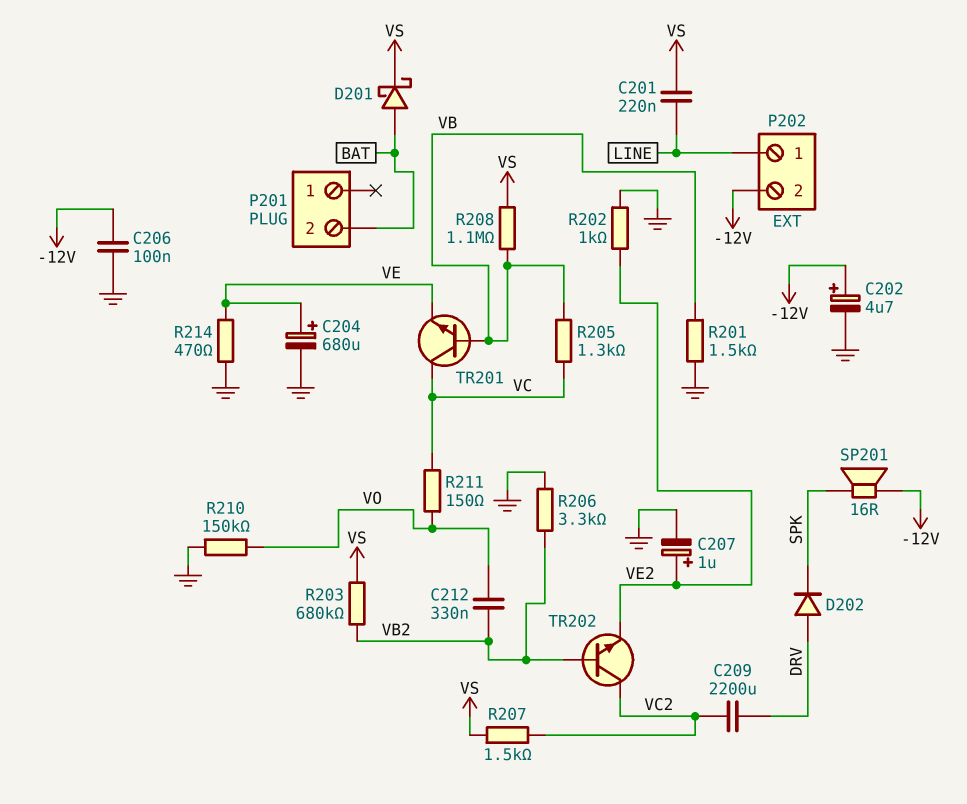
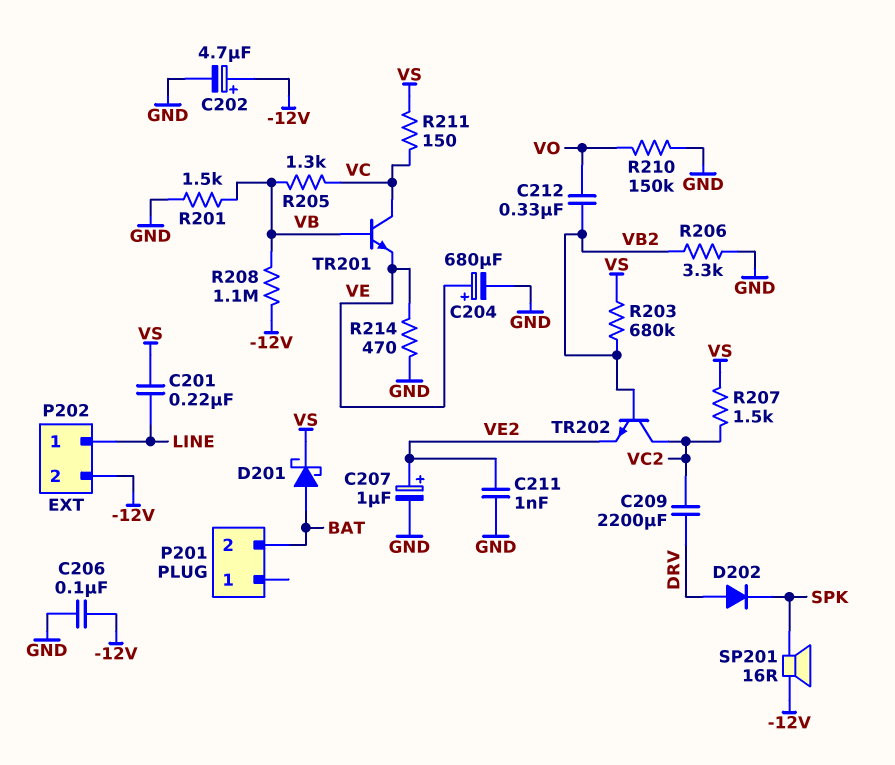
C211: none -> 1nF (GND, VE2)
R202: 1k (GND, VE2) -> none
R208: 1.1M (VB, VS) -> 1.1M (-12V, VB)
R211: 150 (VC, VO) -> 150 (VC, VS)

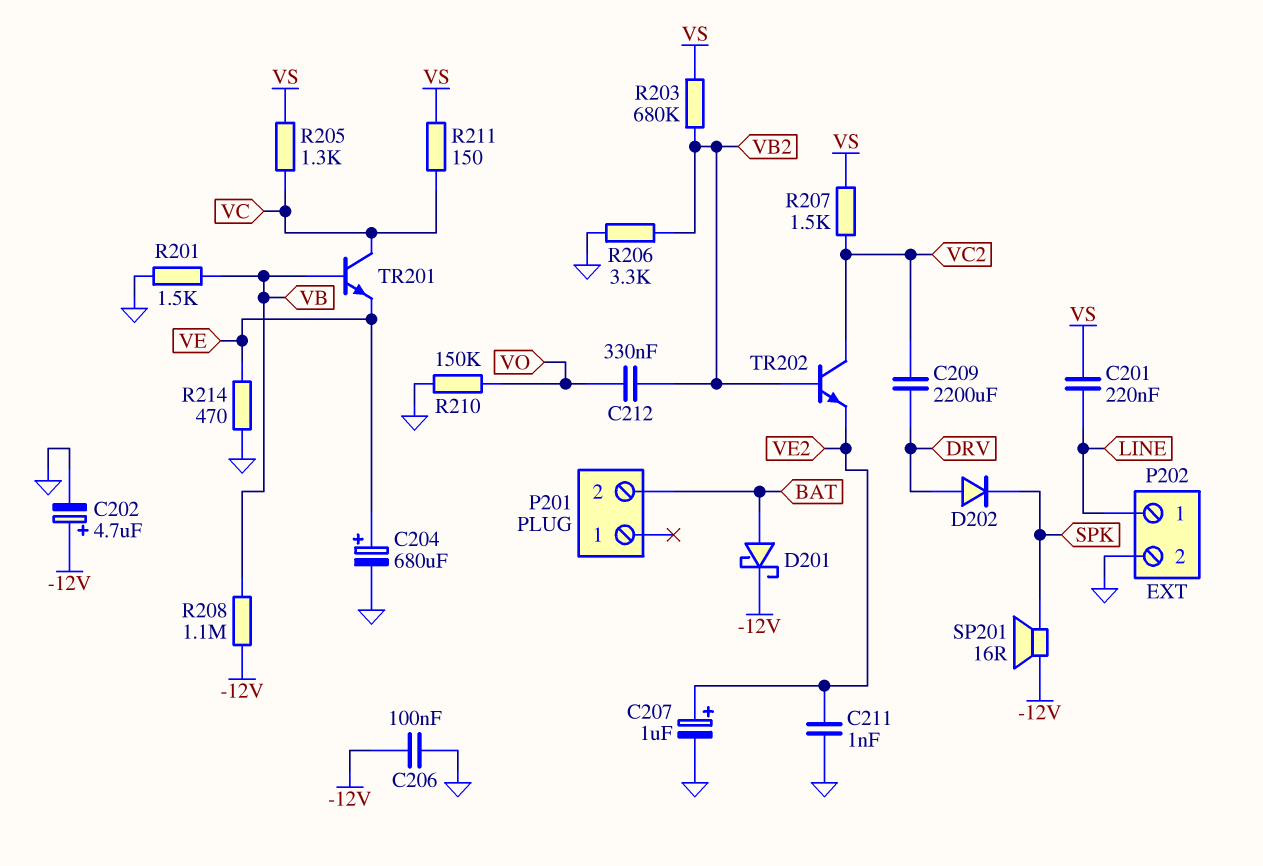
D201: schottky (A BAT, K VS) -> schottky (A BAT, K -12V)
P202 pin 2: -12V -> GND
R205: 1.3k (VB, VC) -> 1.3k (VC, VS)

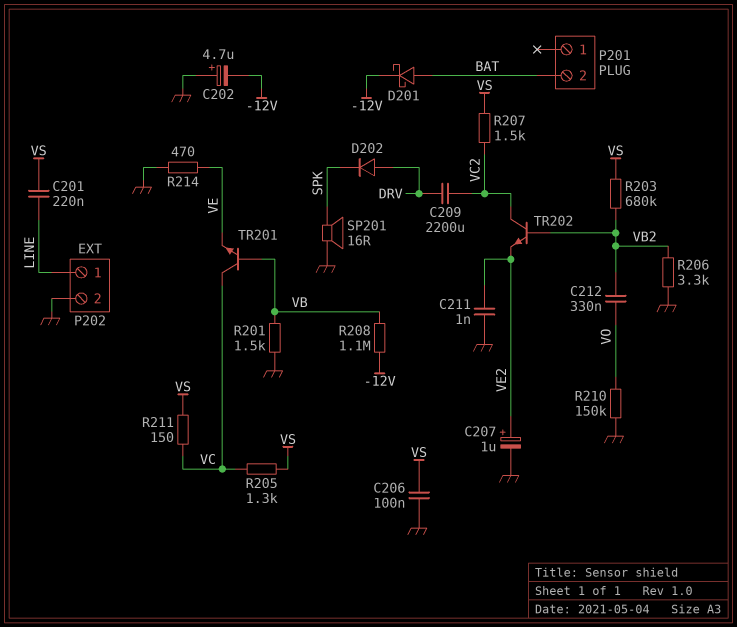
C202: 4.7uF (plus -12V, minus GND) -> 4.7uF (plus GND, minus -12V)
C204: 680uF (plus VE, minus GND) -> none
C206: 100nF (-12V, GND) -> 100nF (GND, VS)
SP201: speaker 16R (-12V, SPK) -> speaker 16R (GND, SPK)

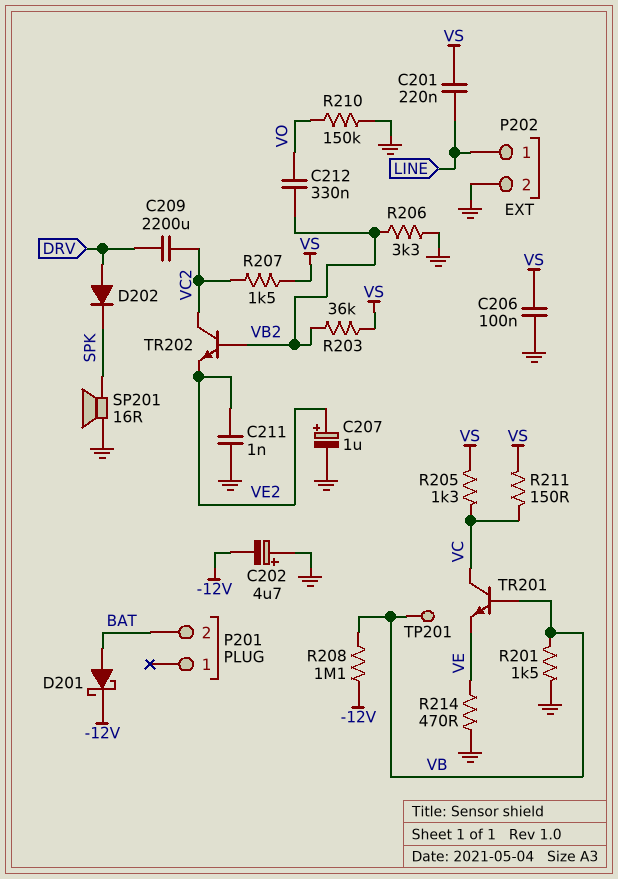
R203: 680k (VB2, VS) -> 36k (VB2, VS)
TP201: none -> test point (VB)

